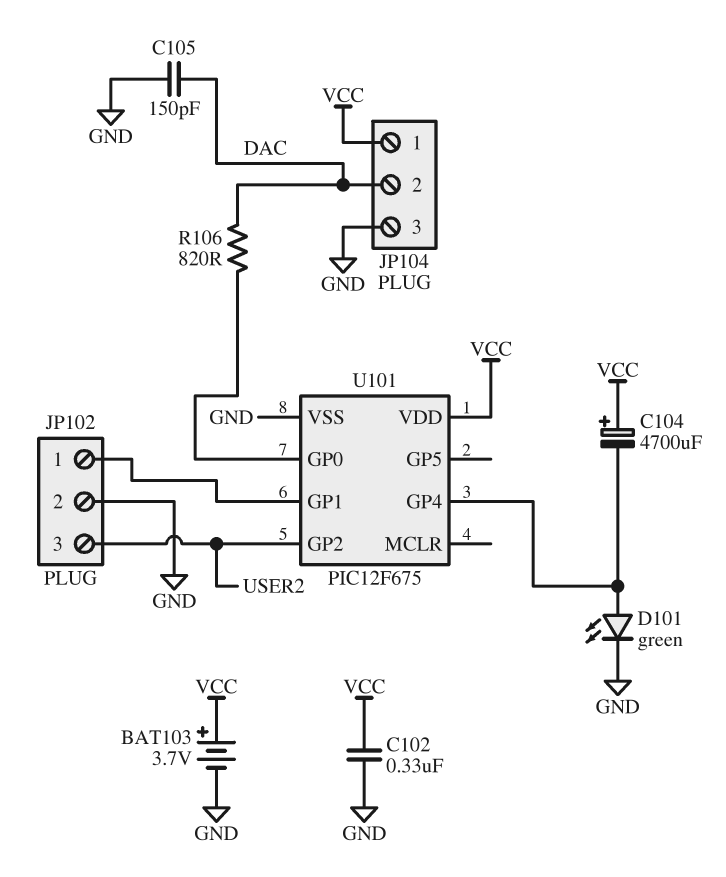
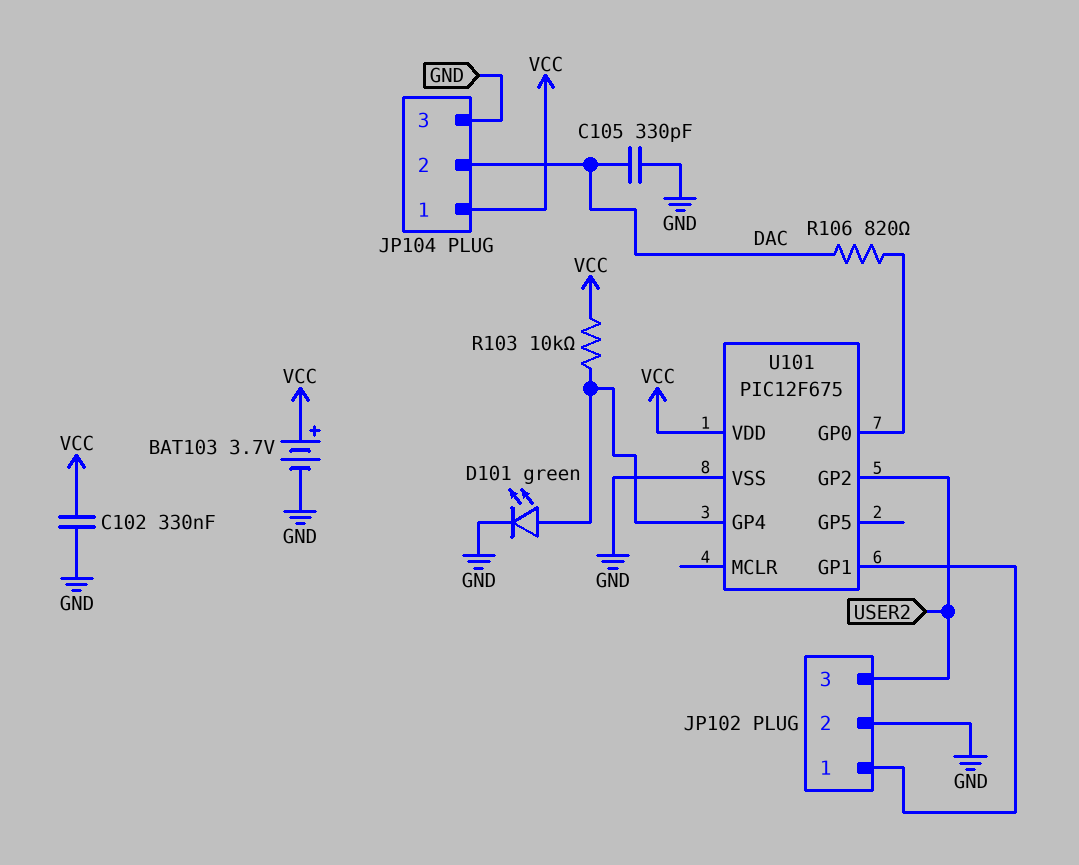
C104: 4700uF (plus VCC, minus U101/GP4) -> none
C105: 150pF (DAC, GND) -> 330pF (DAC, GND)
R103: none -> 10k (U101/GP4, VCC)

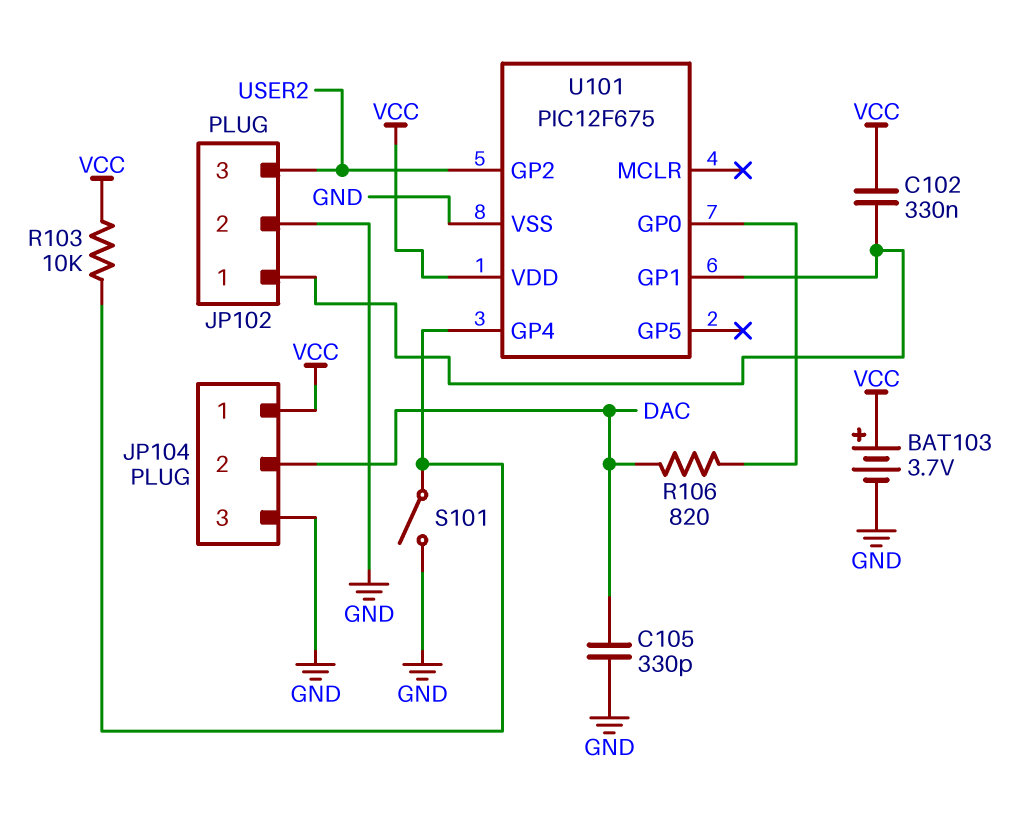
C102: 330nF (GND, VCC) -> 330nF (JP102/1, VCC)
D101: LED green (A U101/GP4, K GND) -> none
S101: none -> switch (GND, U101/GP4)

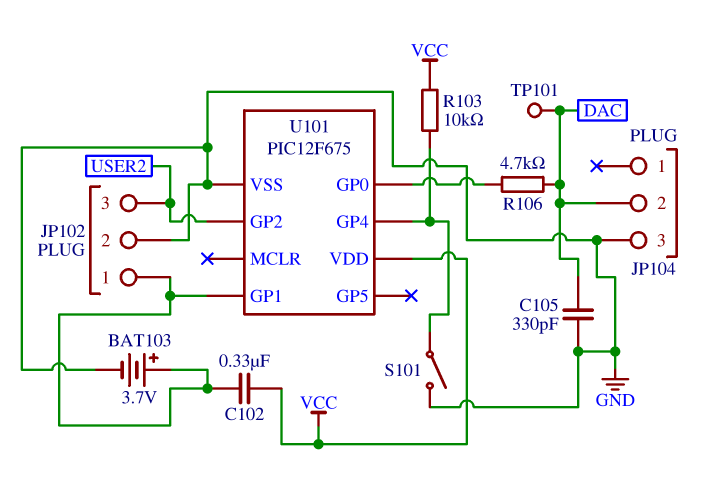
BAT103: 3.7V (plus VCC, minus GND) -> 3.7V (plus JP102/1, minus GND)
JP104 pin 1: VCC -> none
R106: 820 (DAC, U101/GP0) -> 4.7k (DAC, U101/GP0)
TP101: none -> test point (DAC)

